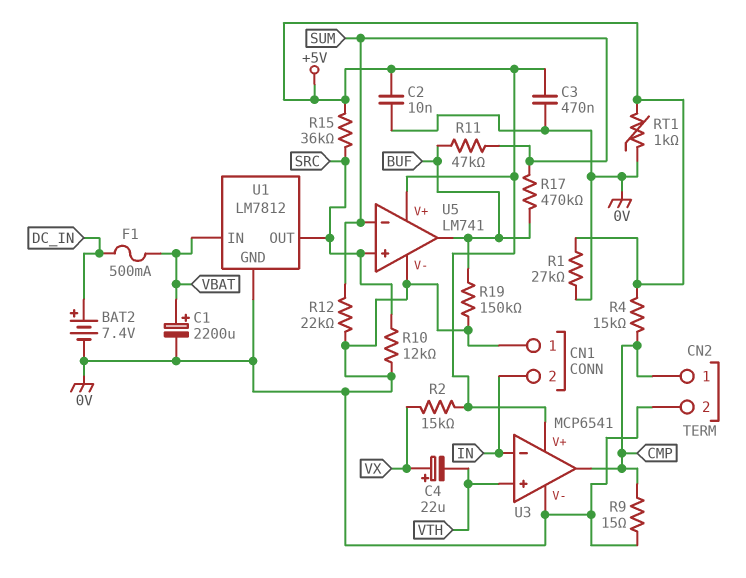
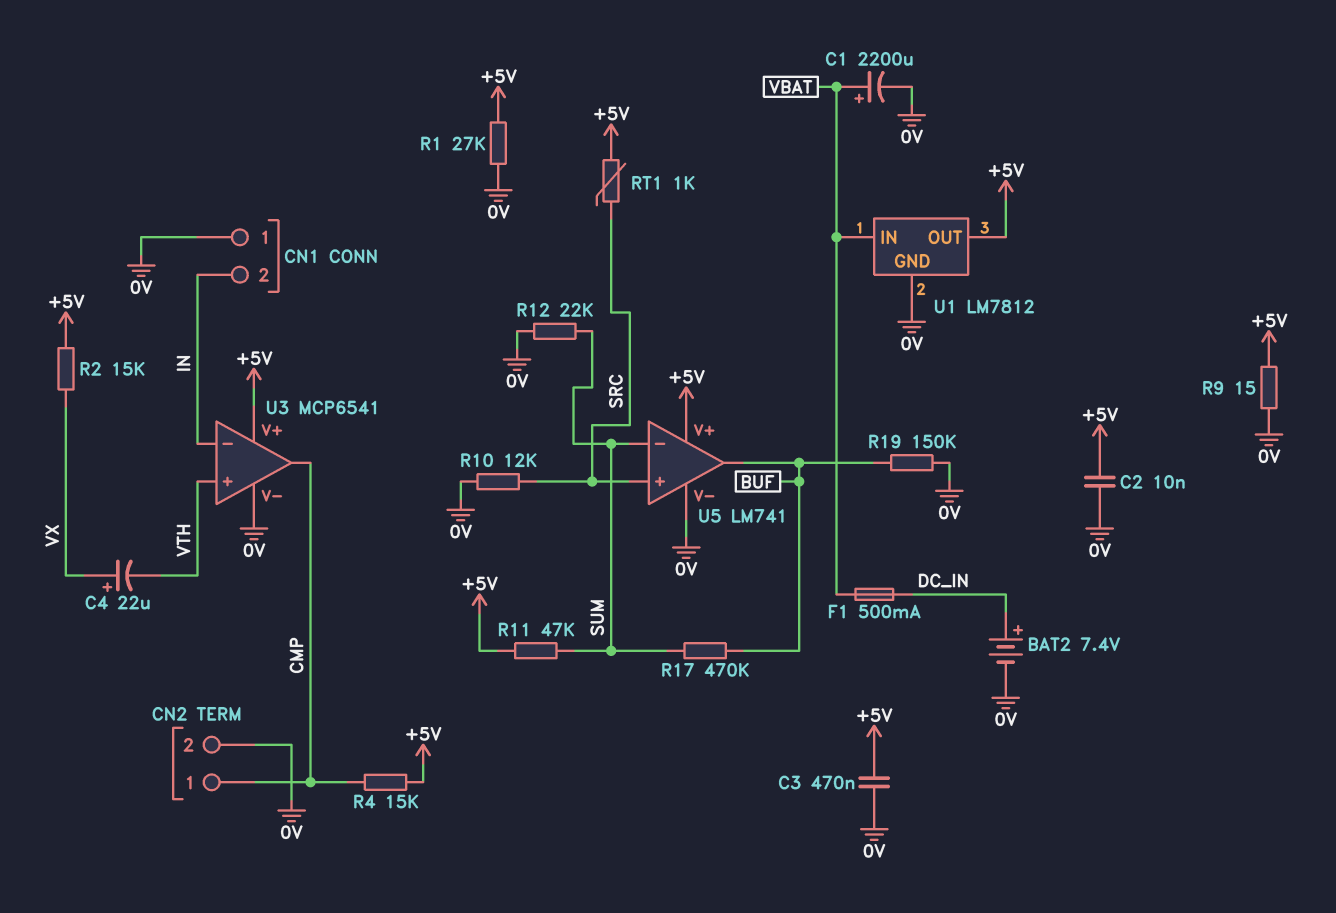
R9: 15 (0V, CMP) -> 15 (+5V, 0V)
R11: 47k (BUF, SUM) -> 47k (+5V, SUM)
R15: 36k (+5V, SRC) -> none
RT1: 1k (+5V, 0V) -> 1k (+5V, SRC)
U1 pin OUT: SRC -> +5V

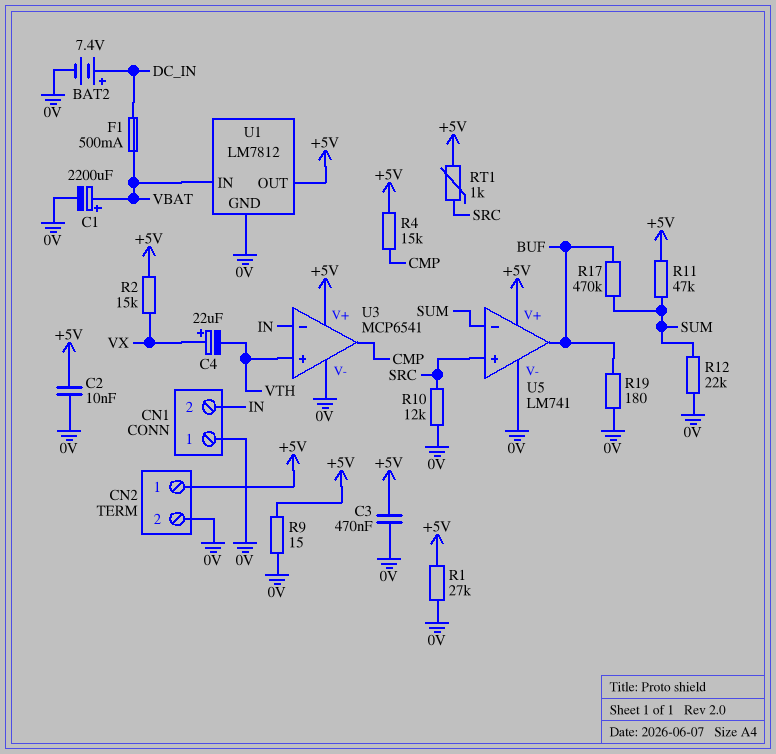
CN2 pin 1: CMP -> +5V
R19: 150k (0V, BUF) -> 180 (0V, BUF)

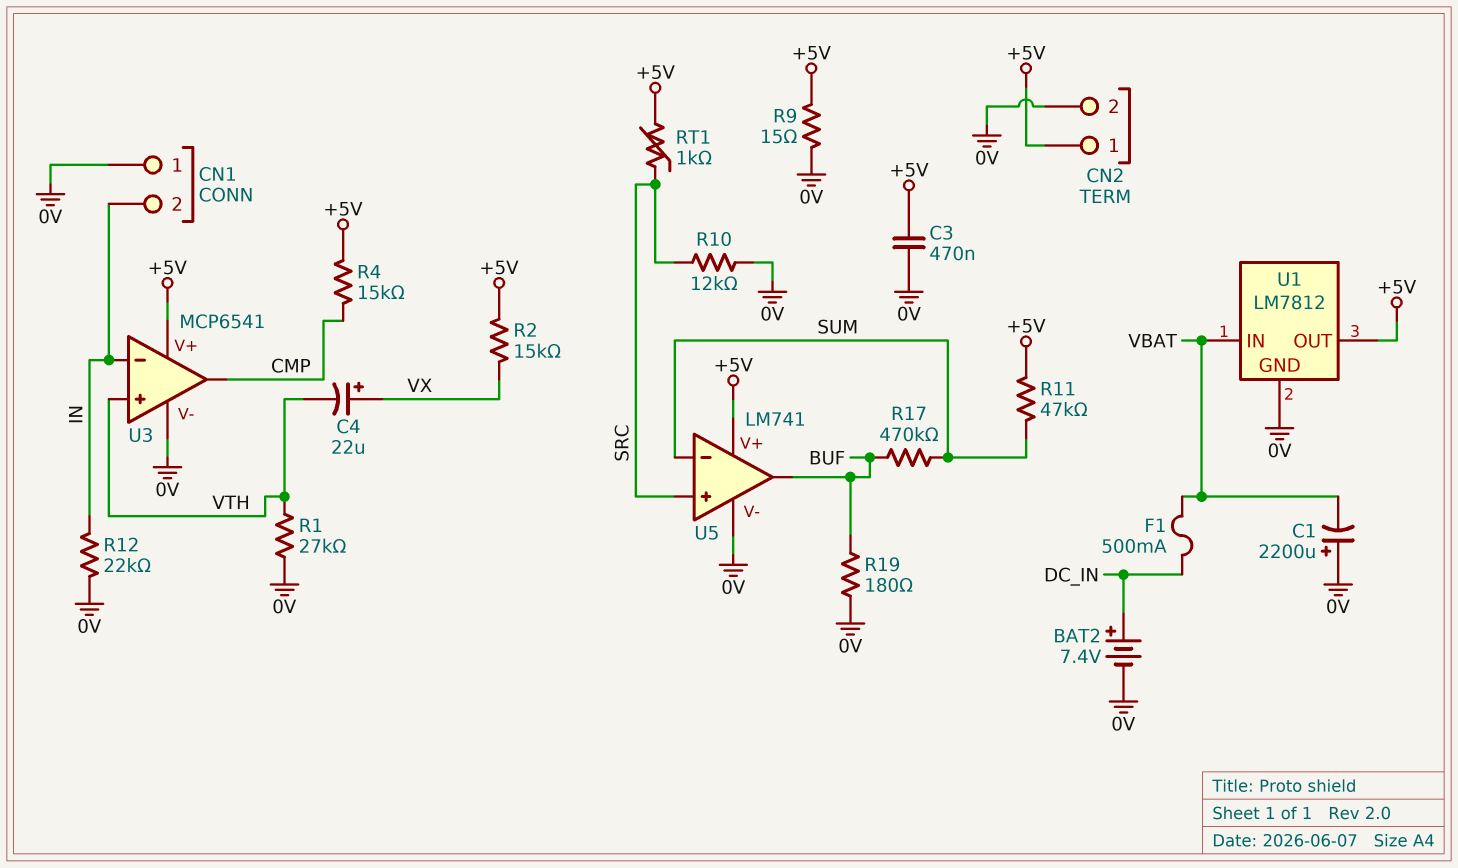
C1: 2200uF (plus VBAT, minus 0V) -> 2200uF (plus 0V, minus VBAT)
C2: 10nF (+5V, 0V) -> none
R1: 27k (+5V, 0V) -> 27k (0V, VTH)
R12: 22k (0V, SUM) -> 22k (0V, IN)

